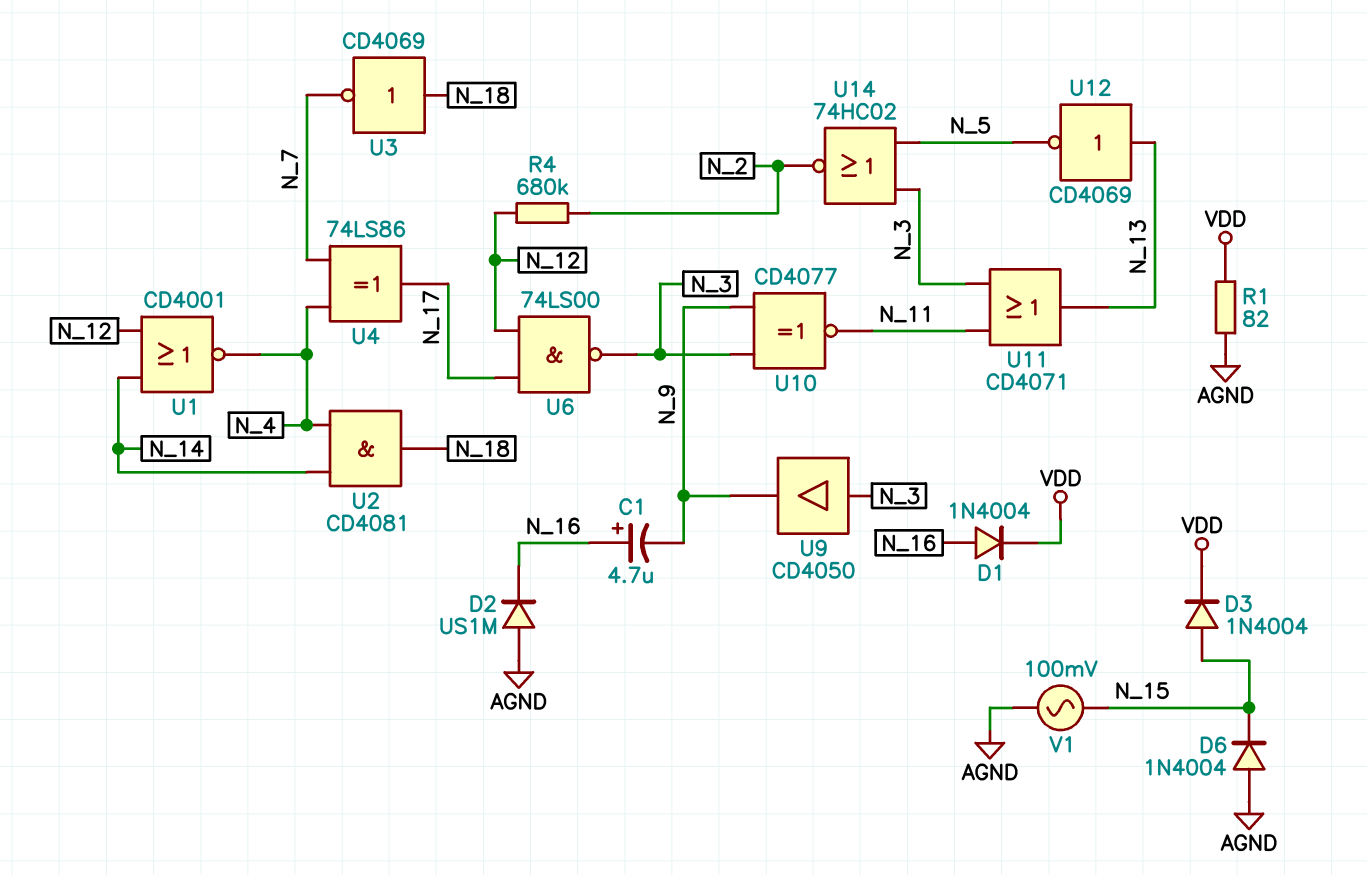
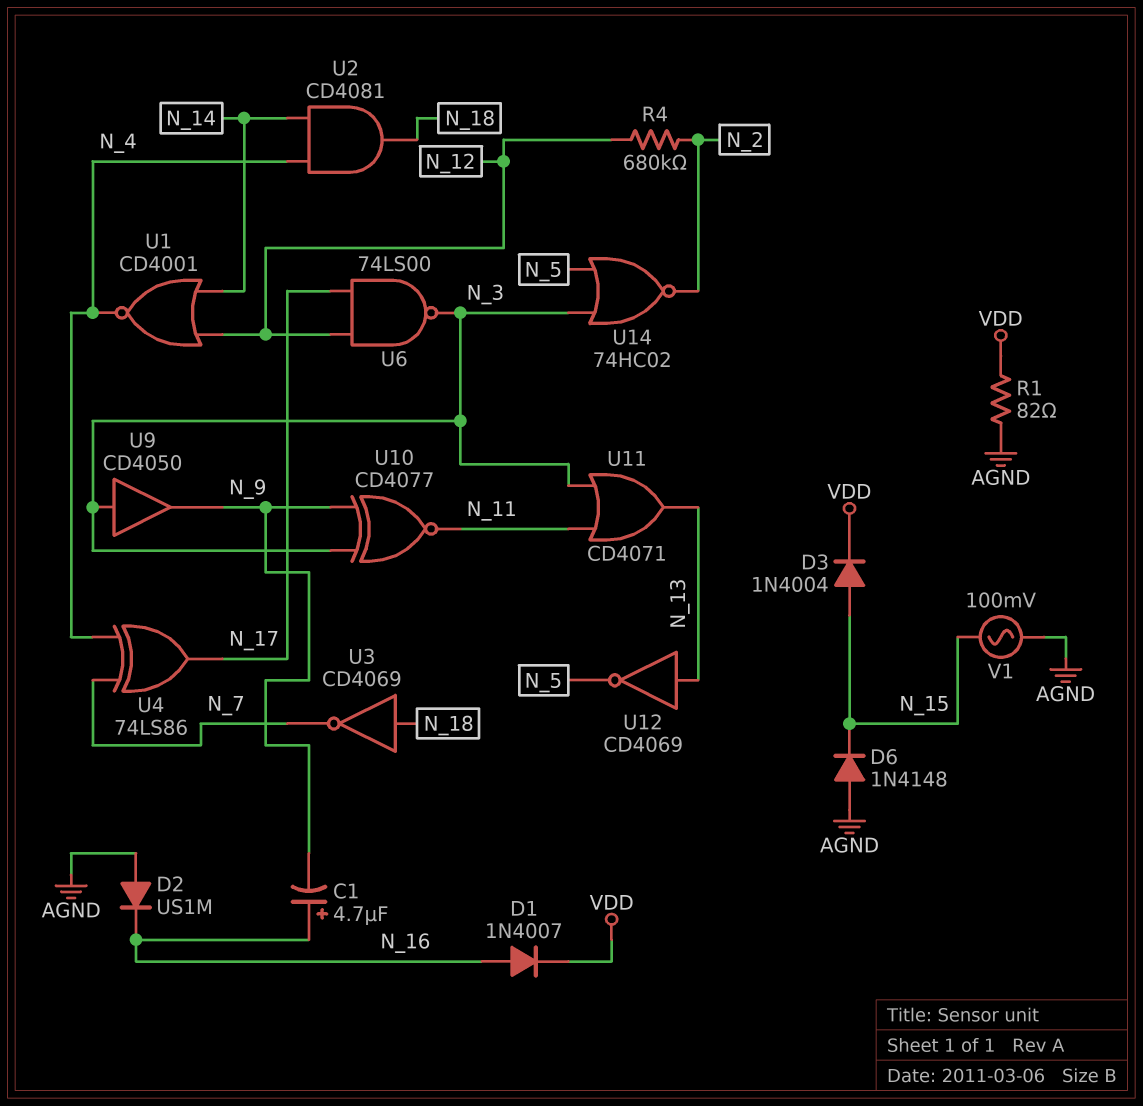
D1: diode 1N4004 (A N_16, K VDD) -> diode 1N4007 (A N_16, K VDD)
D6: diode 1N4004 (A AGND, K N_15) -> diode 1N4148 (A AGND, K N_15)

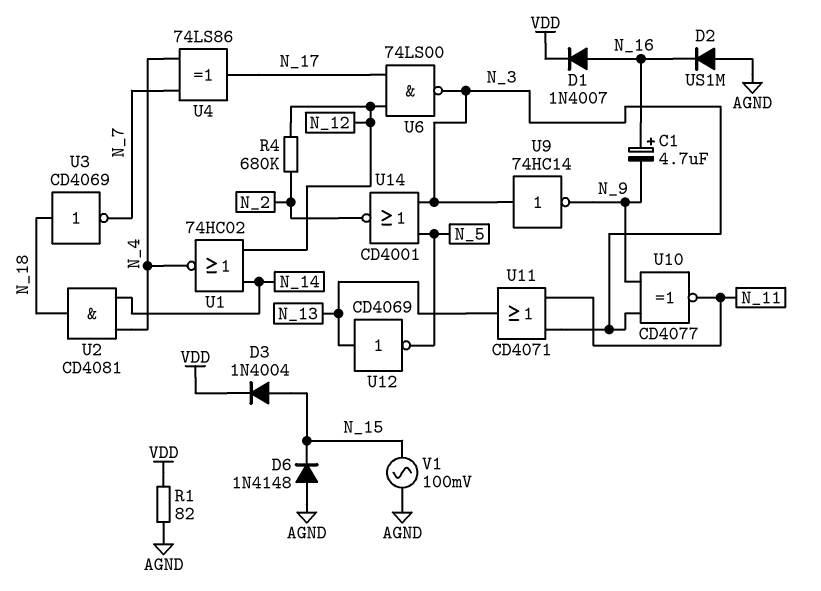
U1: NOR CD4001 (in N_12, in N_14, out N_4) -> NOR 74HC02 (in N_12, in N_14, out N_4)
U9: buffer CD4050 (in N_3, out N_9) -> NOT 74HC14 (in N_3, out N_9)
U14: NOR 74HC02 (in N_3, in N_5, out N_2) -> NOR CD4001 (in N_3, in N_5, out N_2)

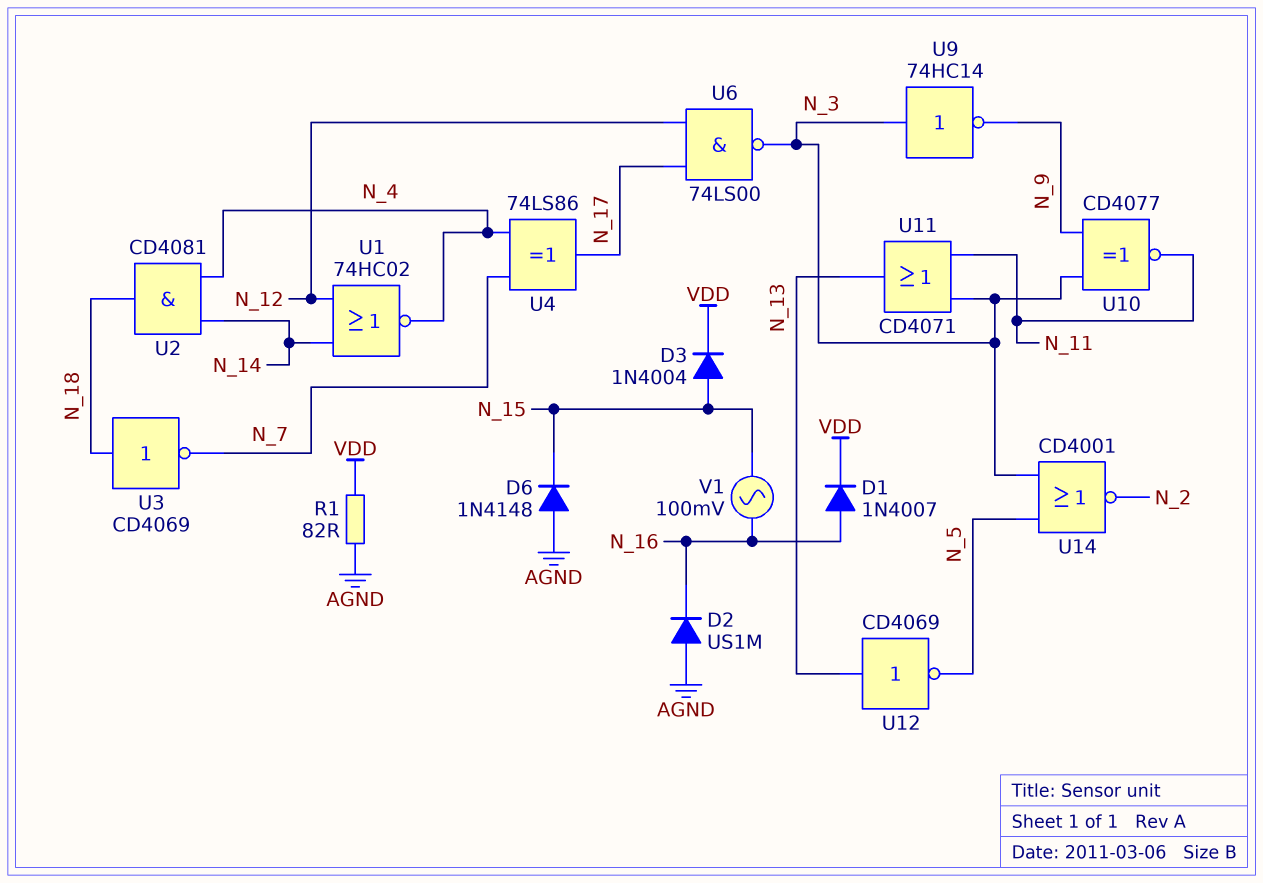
C1: 4.7uF (plus N_16, minus N_9) -> none
R4: 680k (N_2, N_12) -> none
V1: AC 100mV (AGND, N_15) -> AC 100mV (N_15, N_16)

